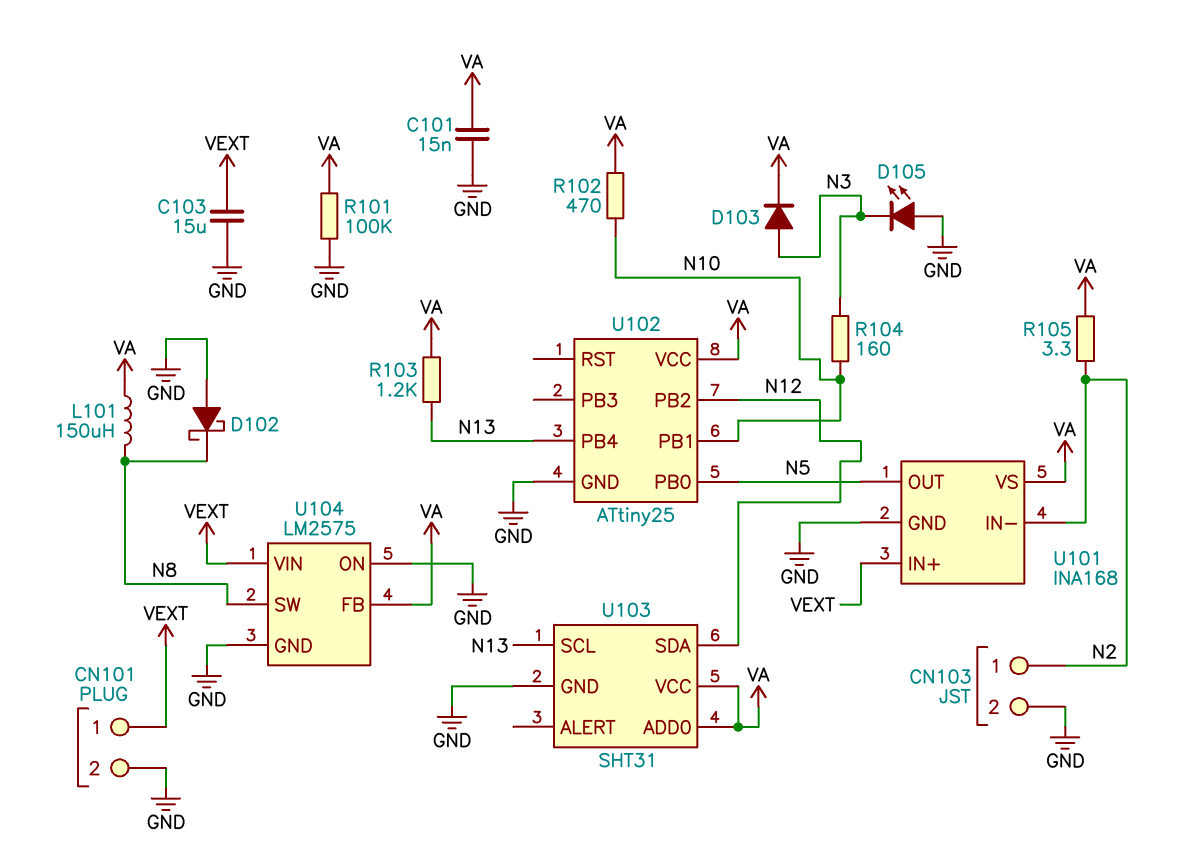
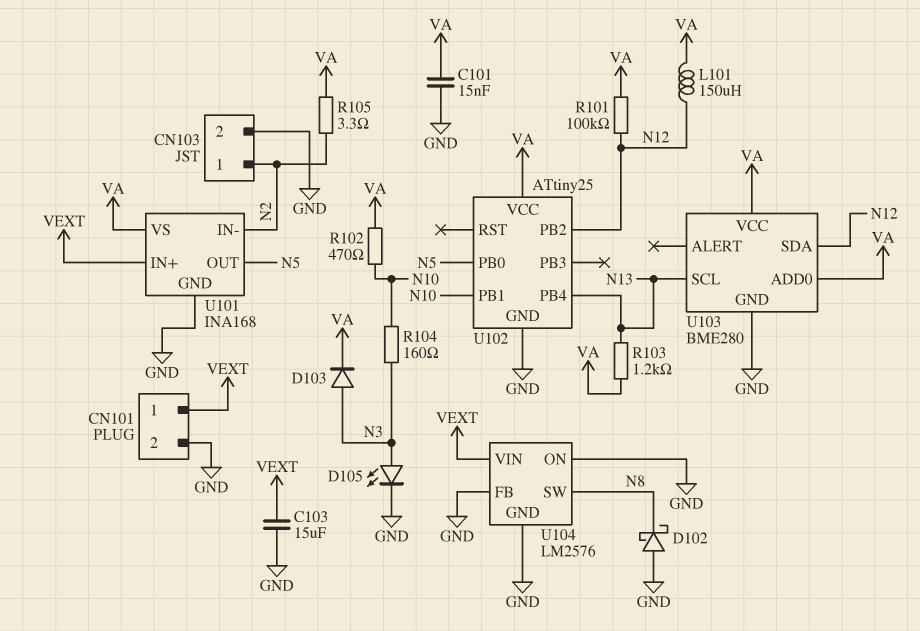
D105: LED (A GND, K N3) -> LED (A N3, K GND)
L101: 150uH (N8, VA) -> 150uH (N12, VA)
R101: 100k (GND, VA) -> 100k (N12, VA)
U103: SHT31 -> BME280
U104: LM2575 -> LM2576
U104 pin FB: VA -> GND

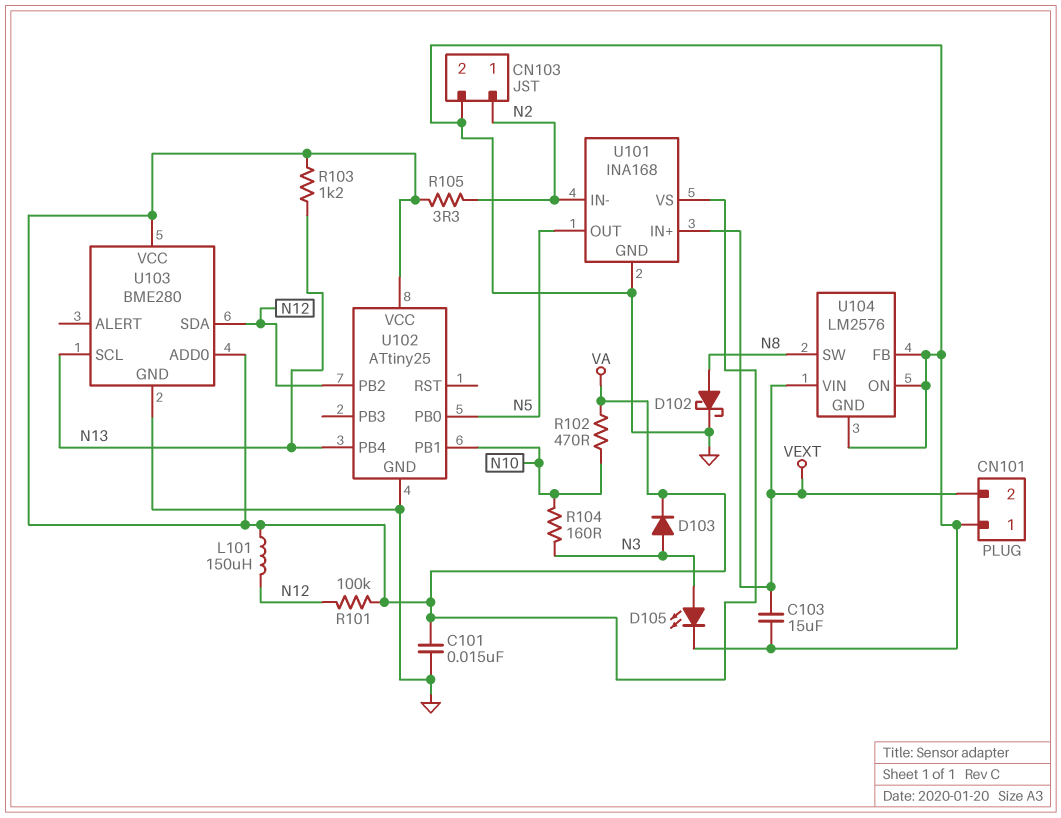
CN101 pin 1: VEXT -> GND
CN101 pin 2: GND -> VEXT
D102: schottky (A GND, K N8) -> schottky (A N8, K GND)

